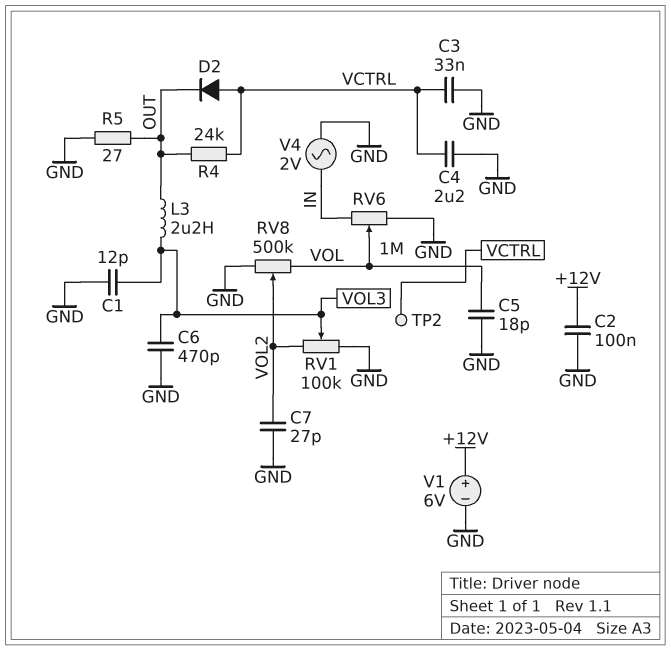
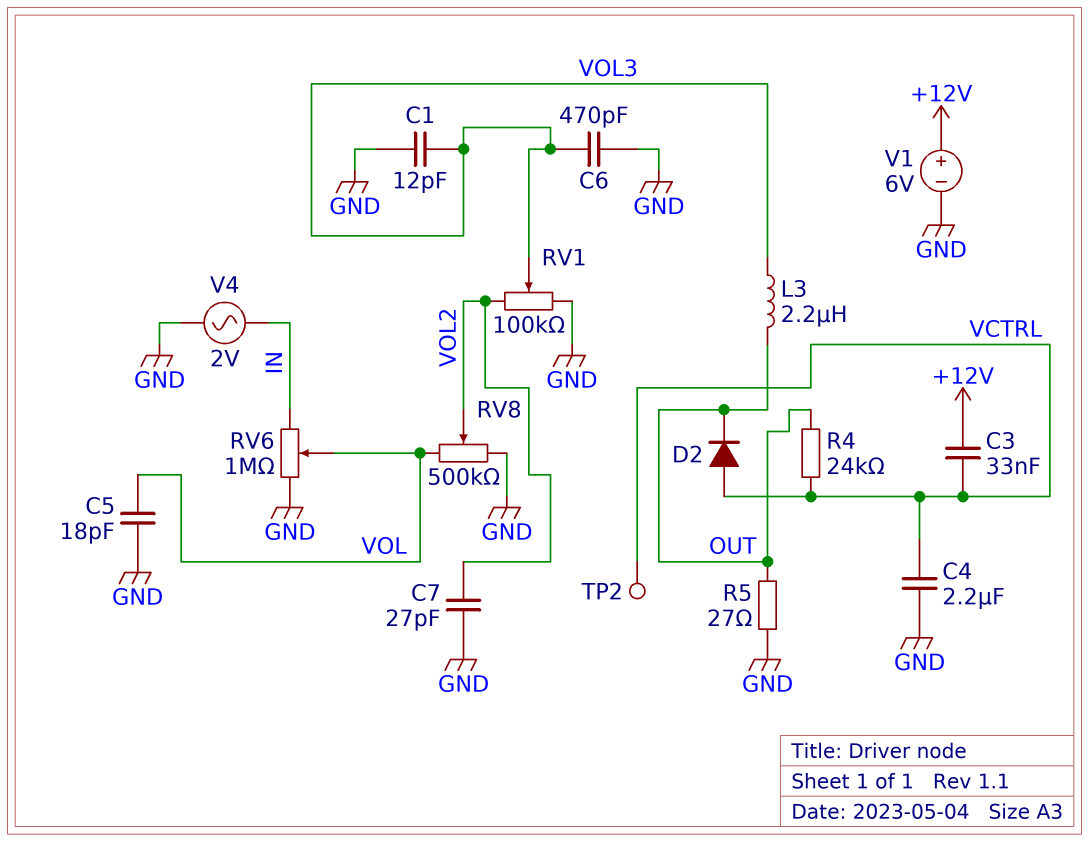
C2: 100nF (+12V, GND) -> none
C3: 33nF (GND, VCTRL) -> 33nF (+12V, VCTRL)

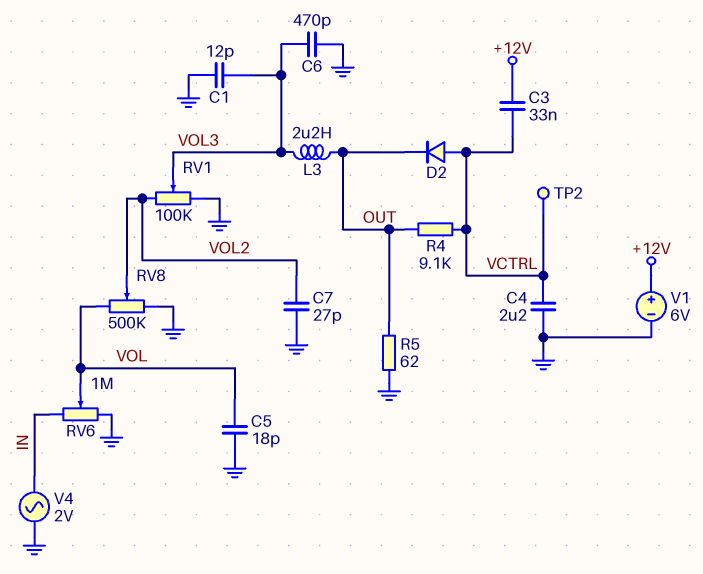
R4: 24k (OUT, VCTRL) -> 9.1k (OUT, VCTRL)
R5: 27 (GND, OUT) -> 62 (GND, OUT)

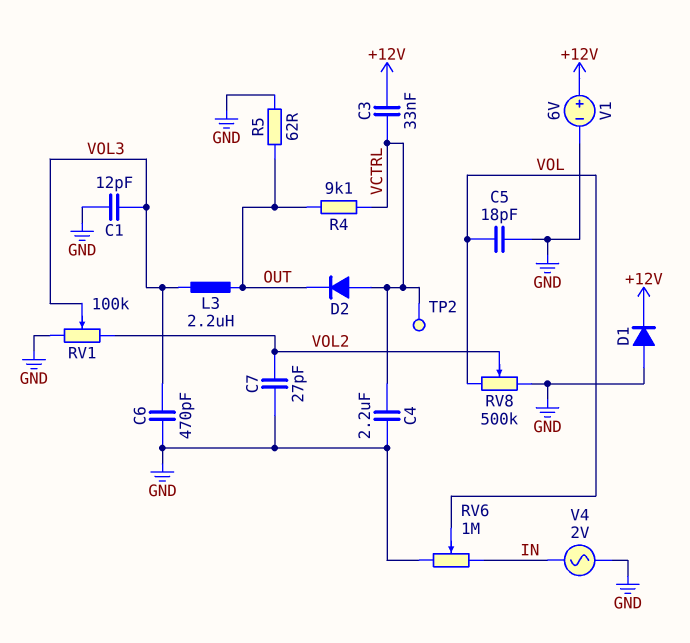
D1: none -> diode (A GND, K +12V)

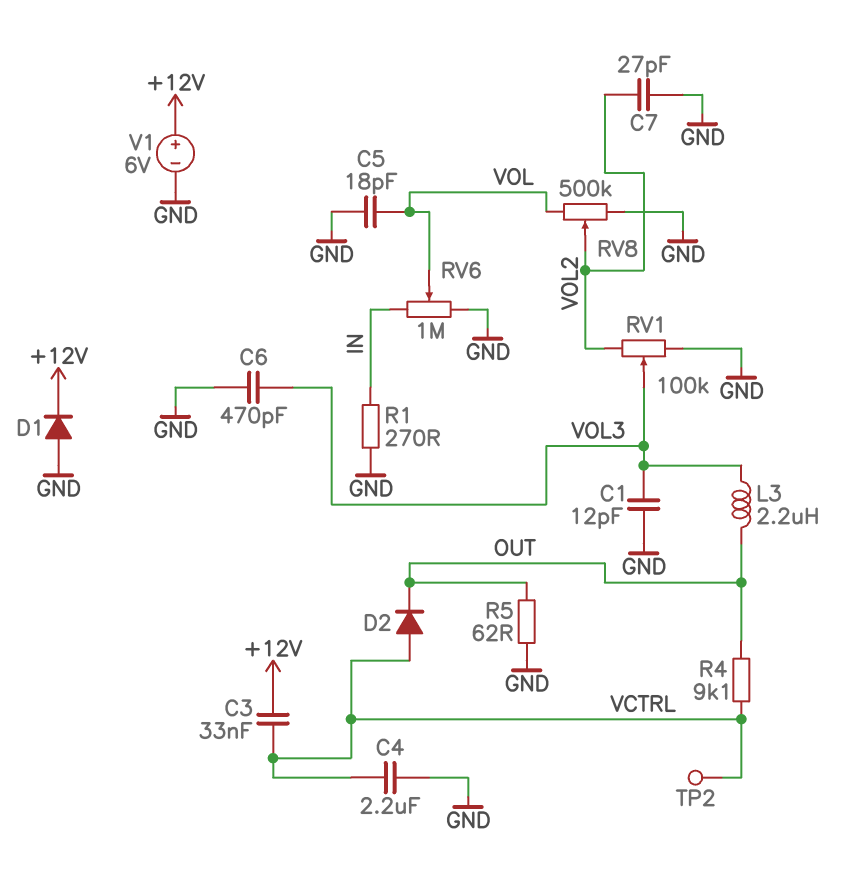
R1: none -> 270 (GND, IN)
V4: AC 2V (GND, IN) -> none

